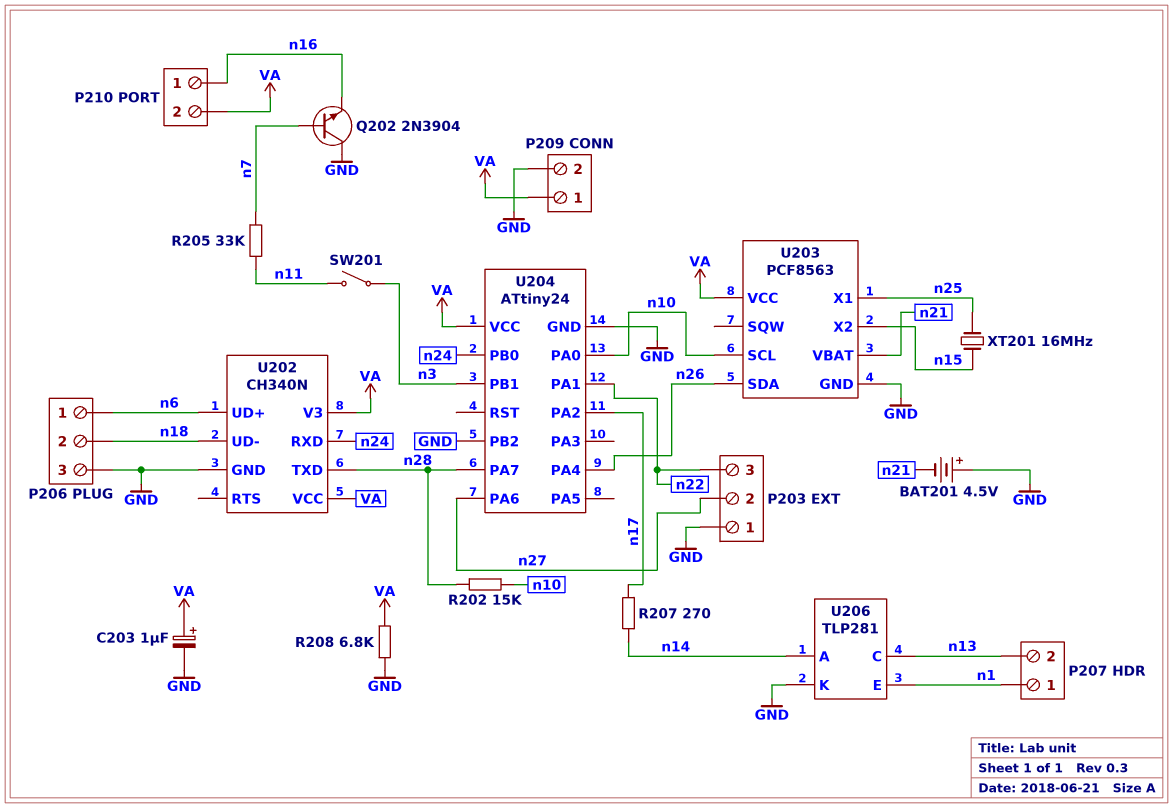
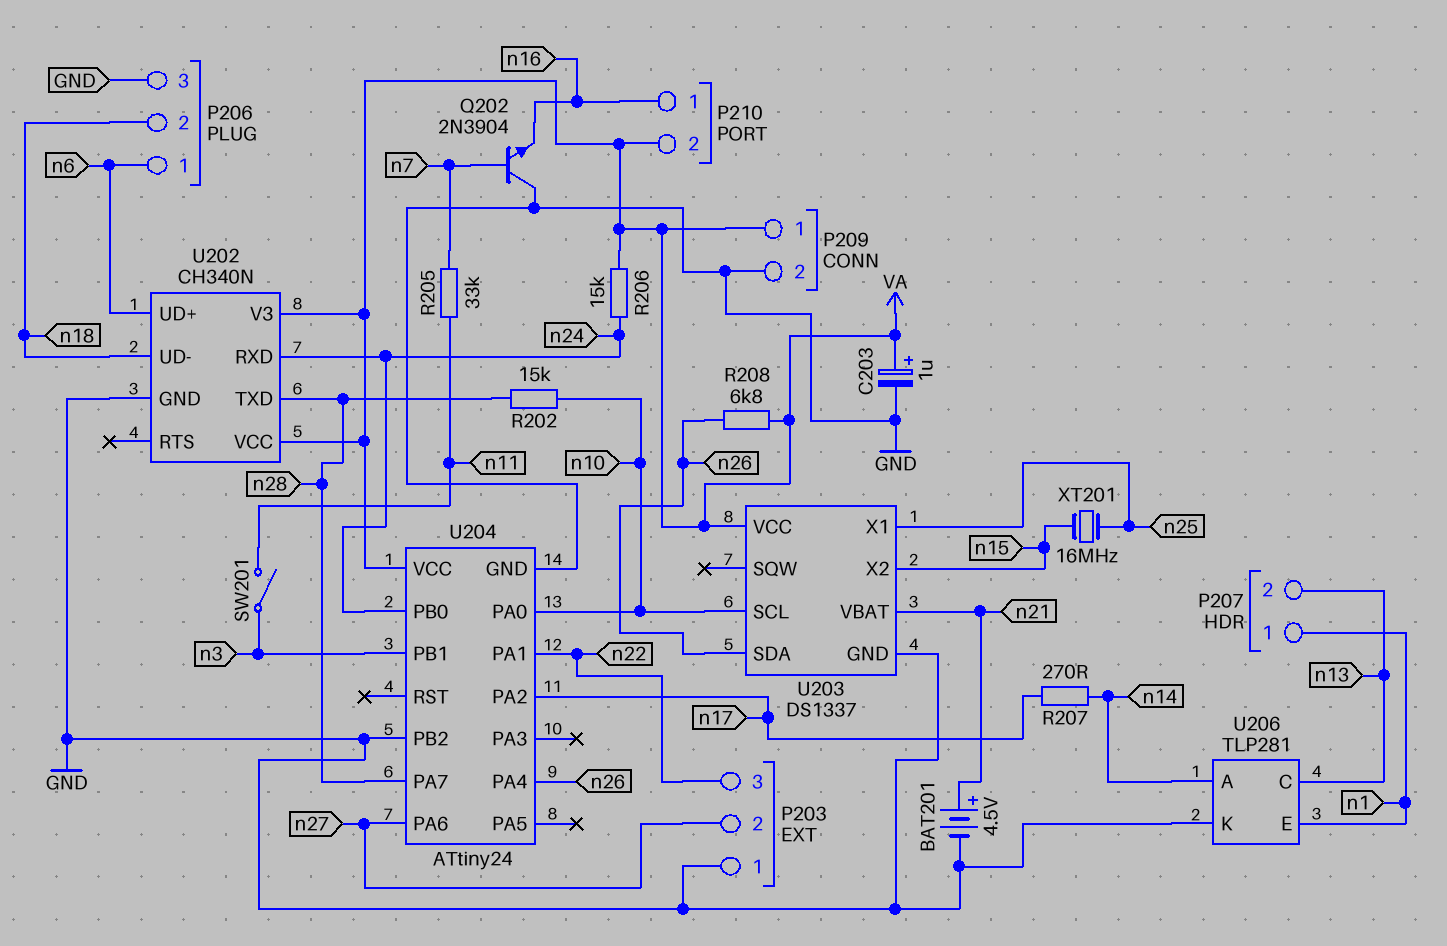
BAT201: 4.5V (plus GND, minus n21) -> 4.5V (plus n21, minus GND)
R206: none -> 15k (VA, n24)
R208: 6.8k (GND, VA) -> 6.8k (VA, n26)
U203: PCF8563 -> DS1337

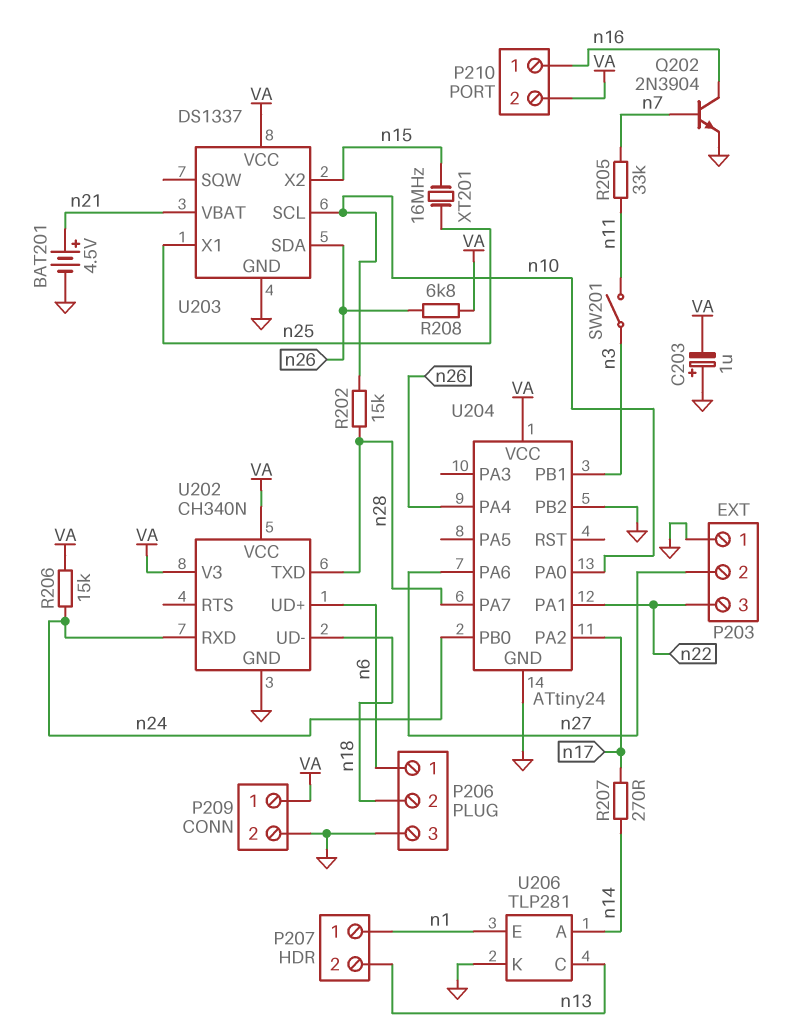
C203: 1uF (plus VA, minus GND) -> 1uF (plus GND, minus VA)
Q202: NPN 2N3904 (B n7, C GND, E n16) -> NPN 2N3904 (B n7, C n16, E GND)

